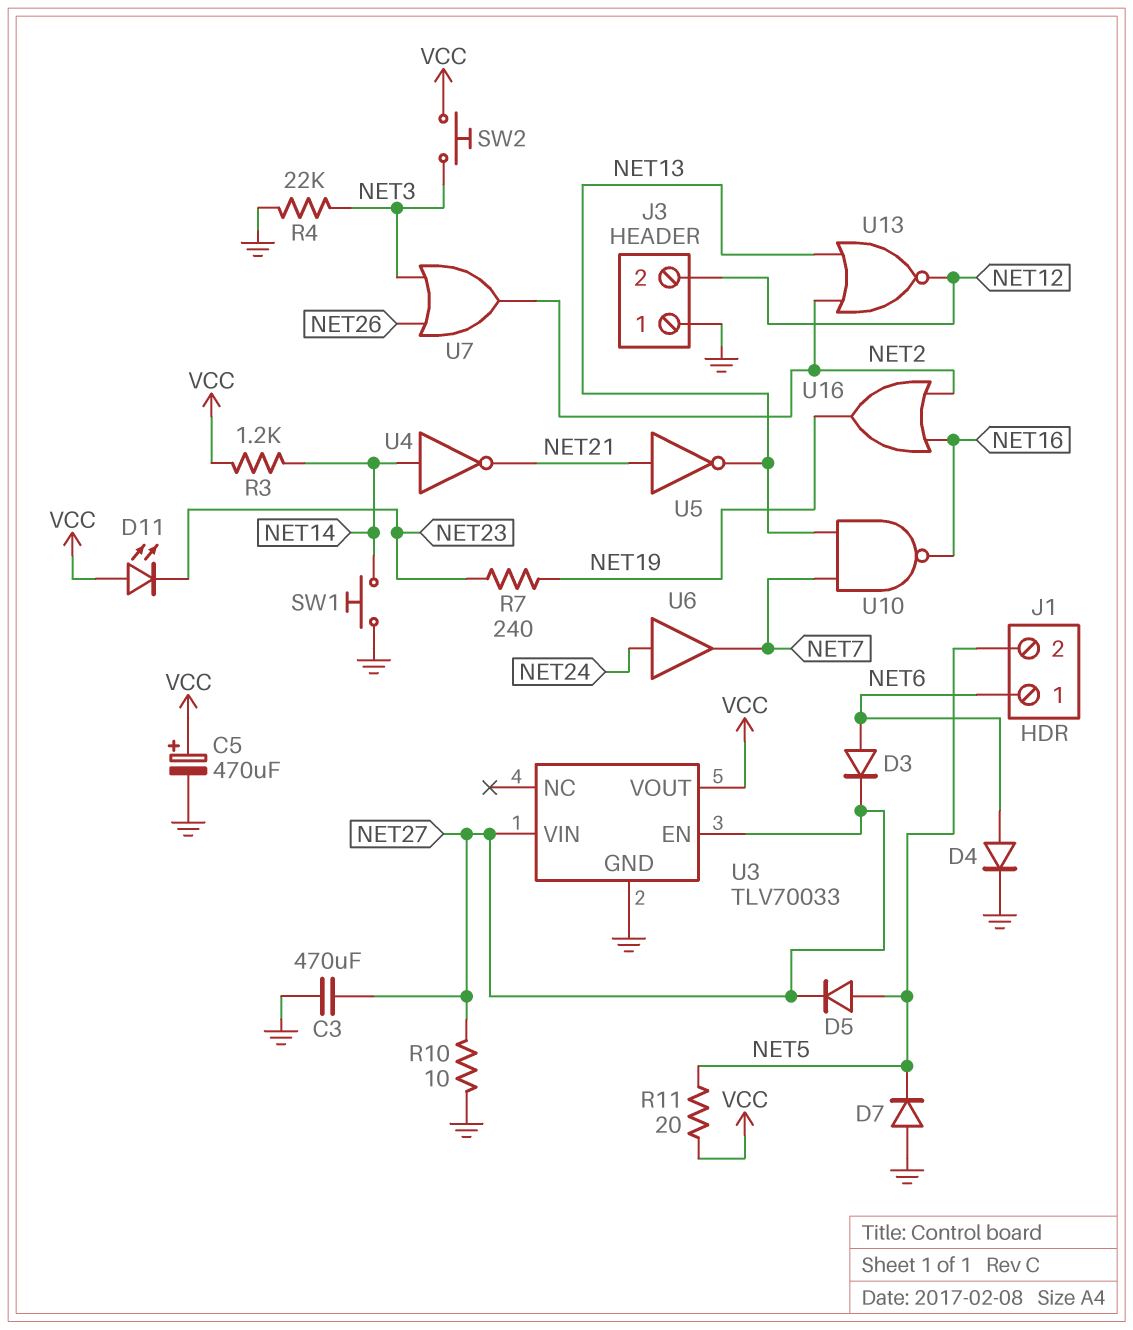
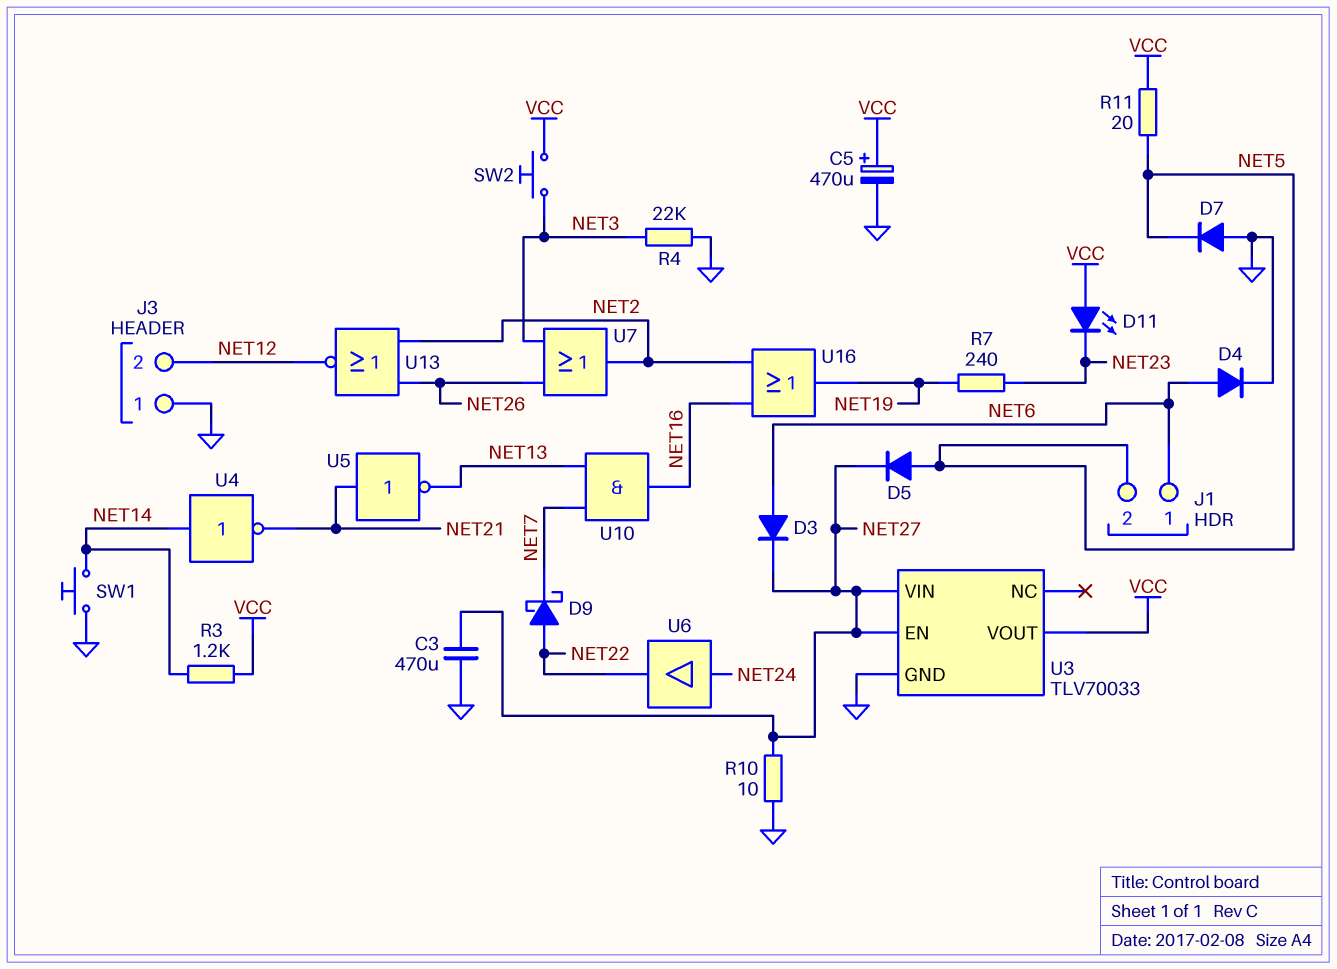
D9: none -> schottky (A NET22, K NET7)
U6: buffer (in NET24, out NET7) -> buffer (in NET24, out NET22)
U10: NAND (in NET7, in NET13, out NET16) -> AND (in NET7, in NET13, out NET16)
U13: NOR (in NET2, in NET13, out NET12) -> NOR (in NET2, in NET26, out NET12)

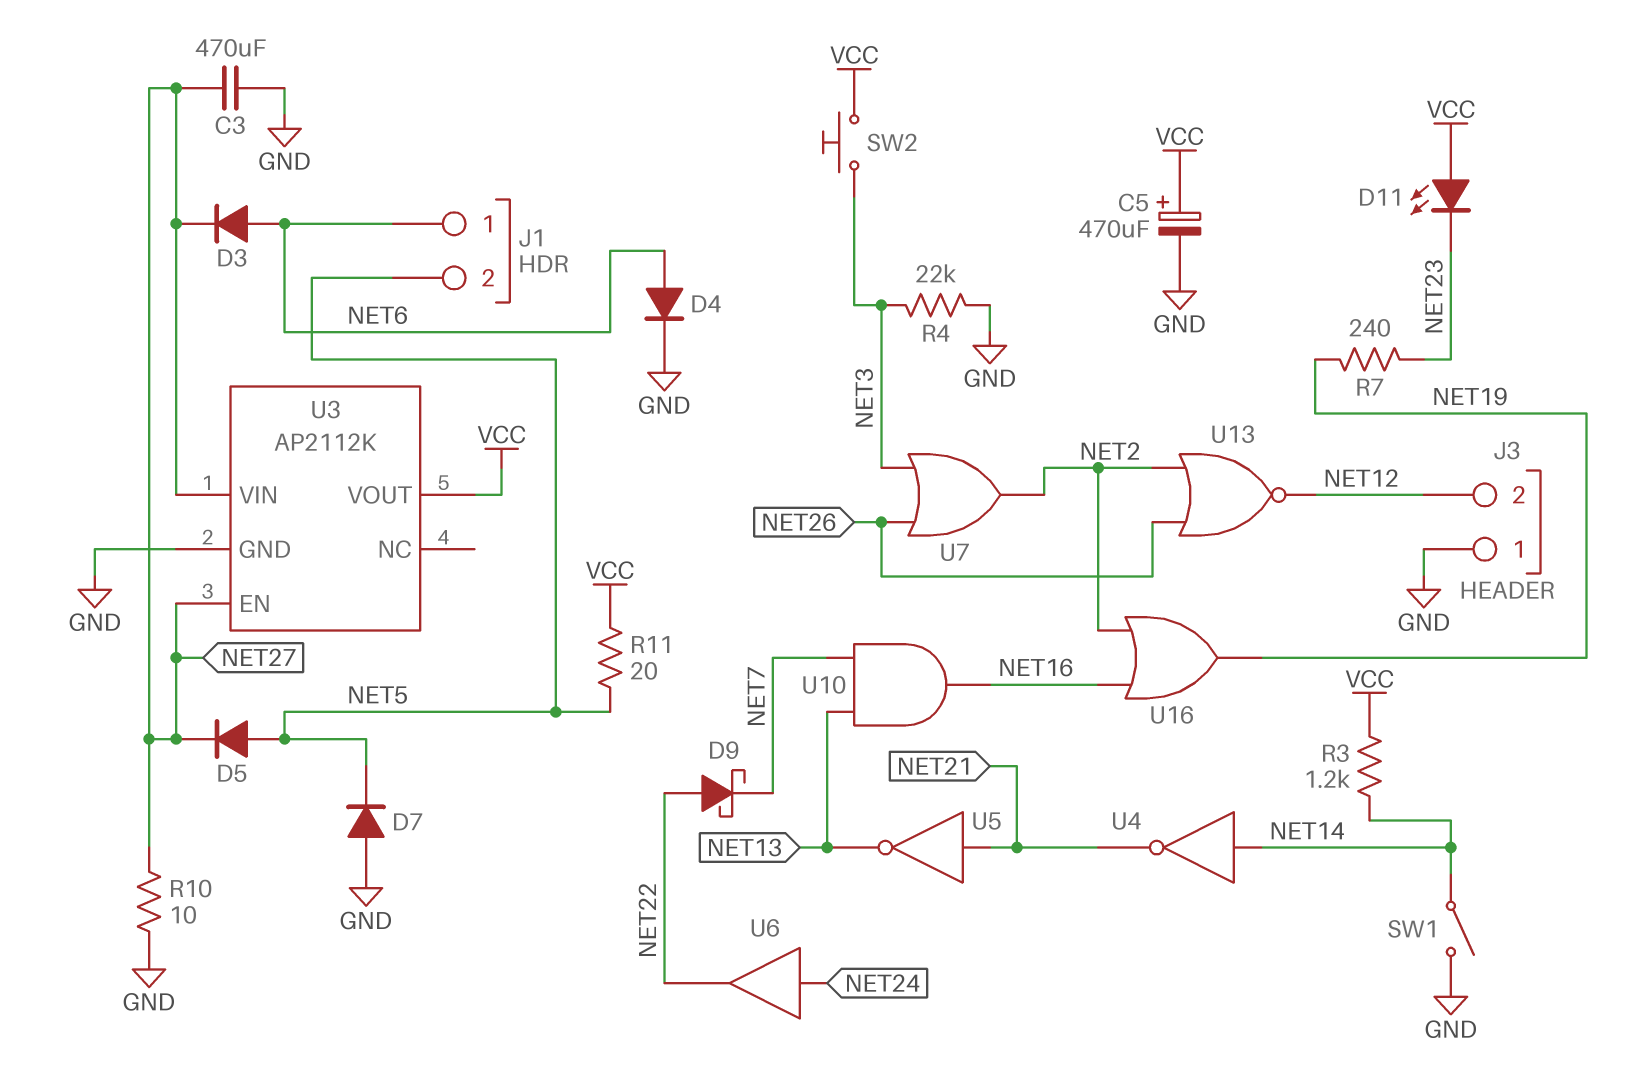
SW1: button (GND, NET14) -> switch (GND, NET14)
U3: TLV70033 -> AP2112K

